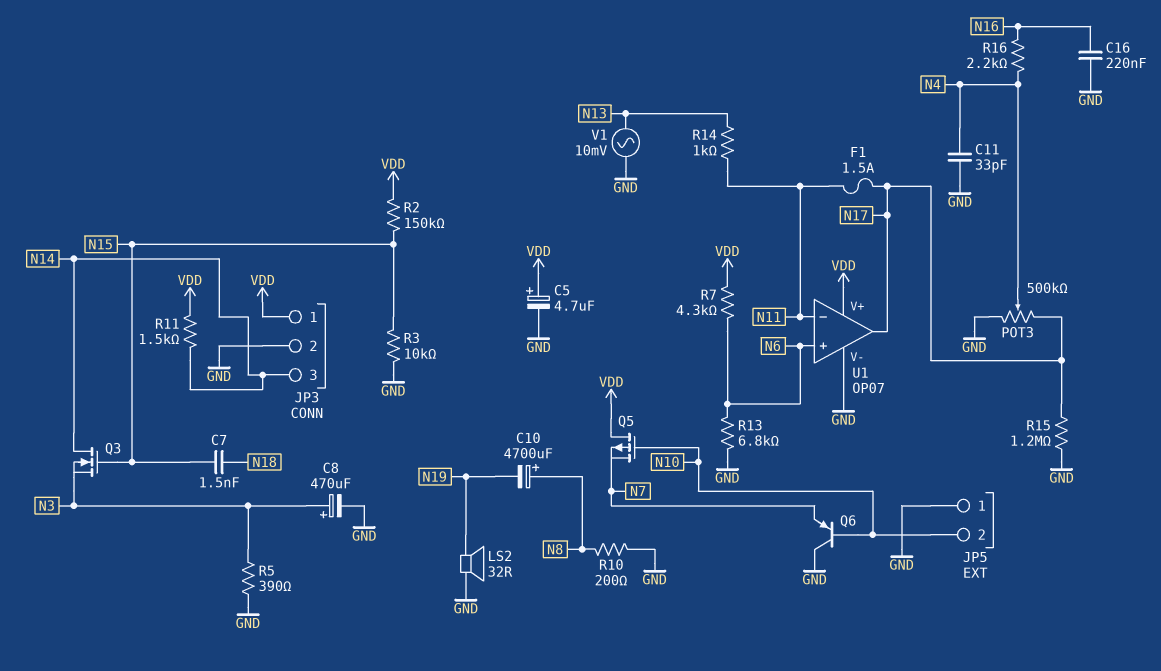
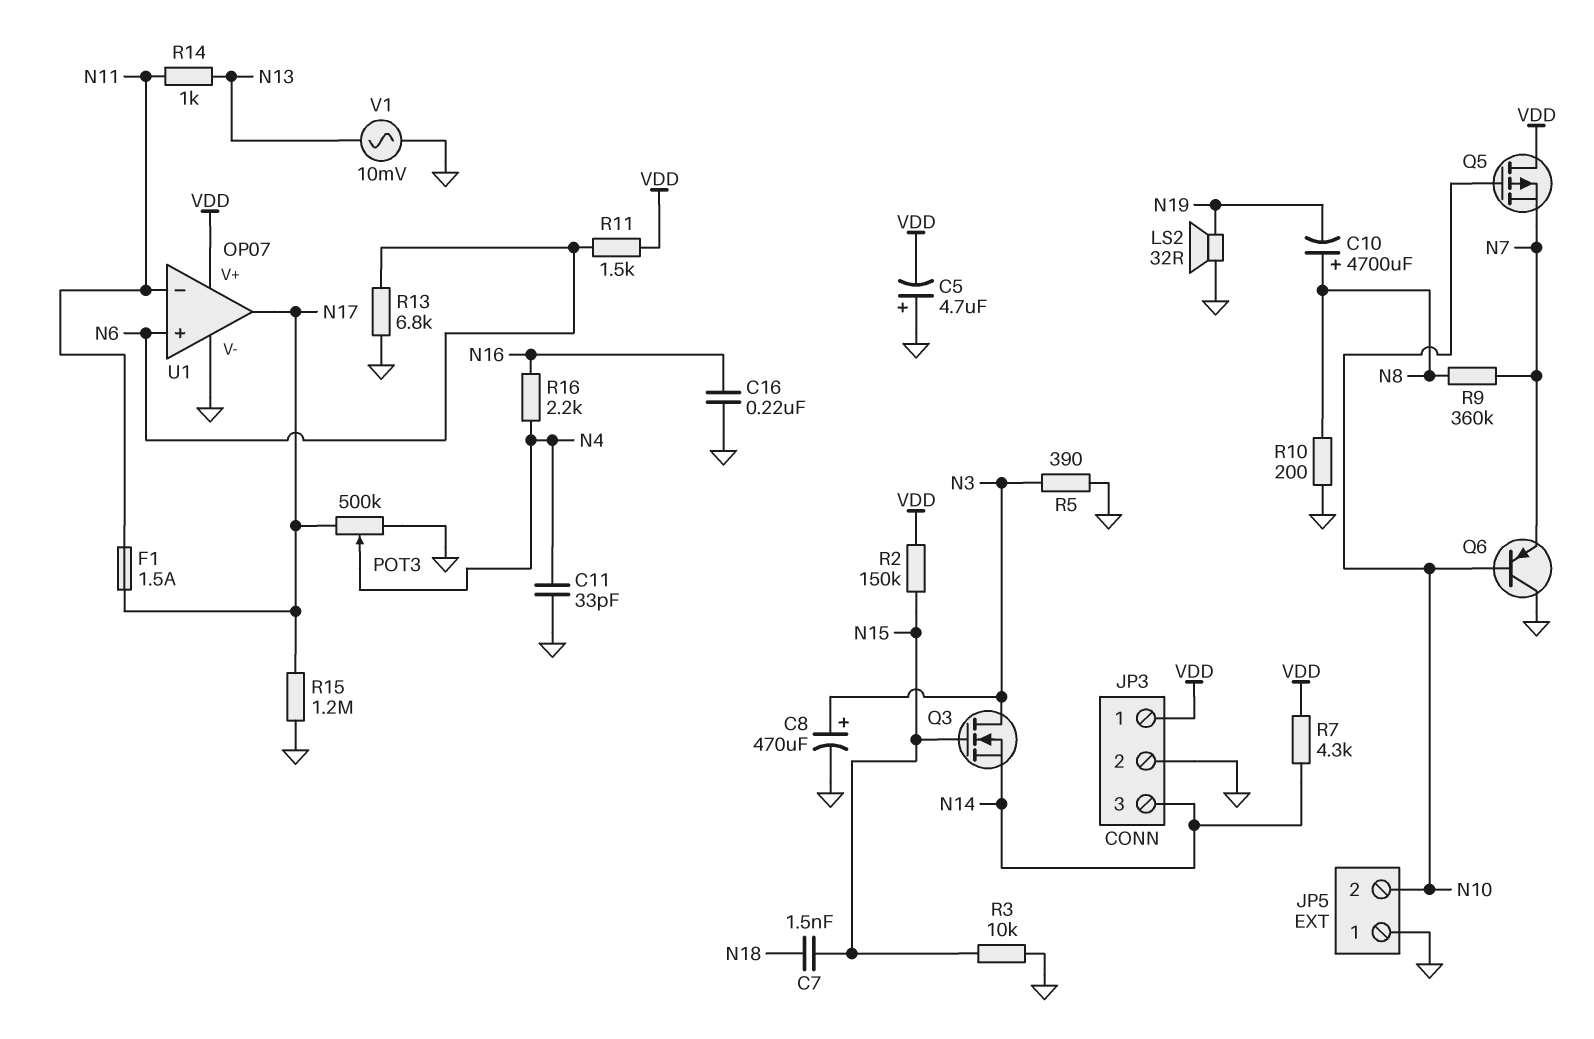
C5: 4.7uF (plus VDD, minus GND) -> 4.7uF (plus GND, minus VDD)
Q3: NMOS (G N15, D N14, S N3) -> NMOS (G N15, D N3, S N14)
R7: 4.3k (N6, VDD) -> 4.3k (N14, VDD)
R9: none -> 360k (N7, N8)
R11: 1.5k (N14, VDD) -> 1.5k (N6, VDD)

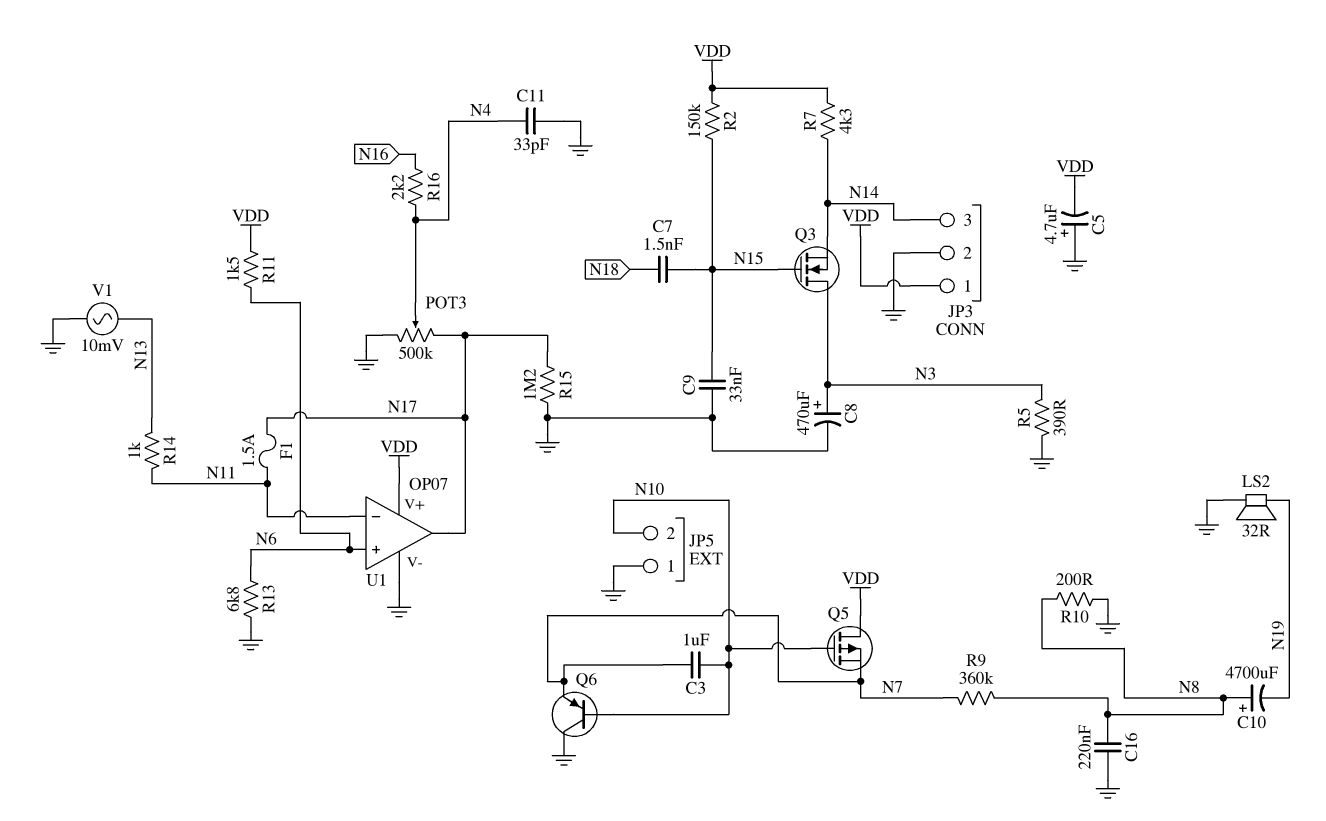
C3: none -> 1uF (N7, N10)
C9: none -> 33nF (GND, N15)
C16: 220nF (GND, N16) -> 220nF (GND, N8)
R3: 10k (GND, N15) -> none

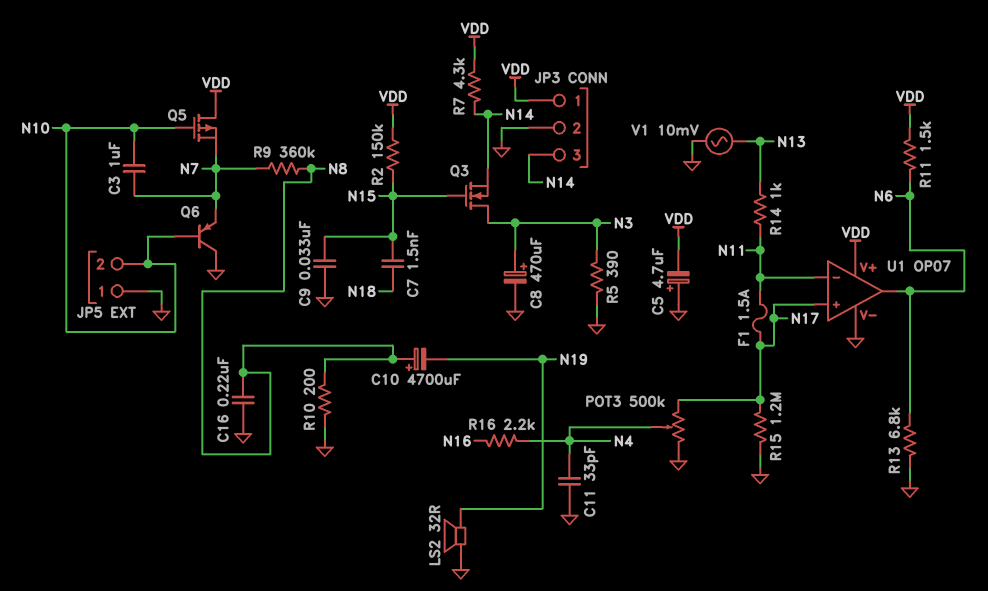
U1 pin in+: N6 -> N17
U1 pin out: N17 -> N6

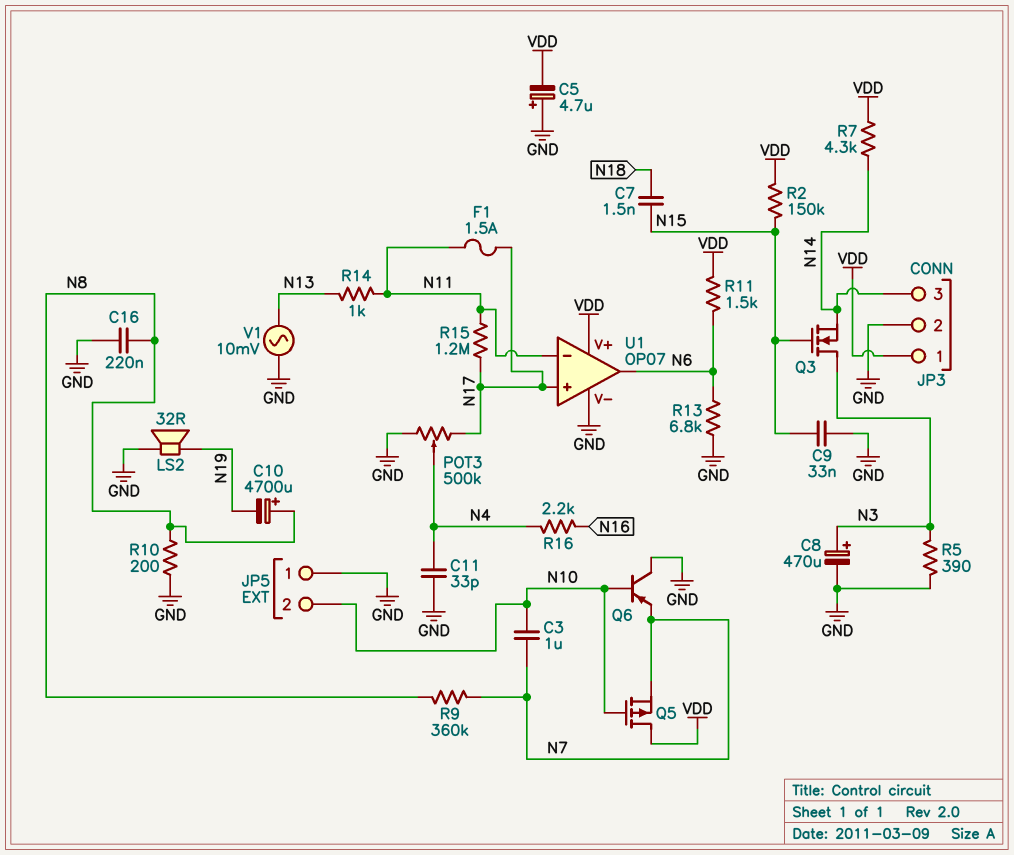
R15: 1.2M (GND, N17) -> 1.2M (N11, N17)

